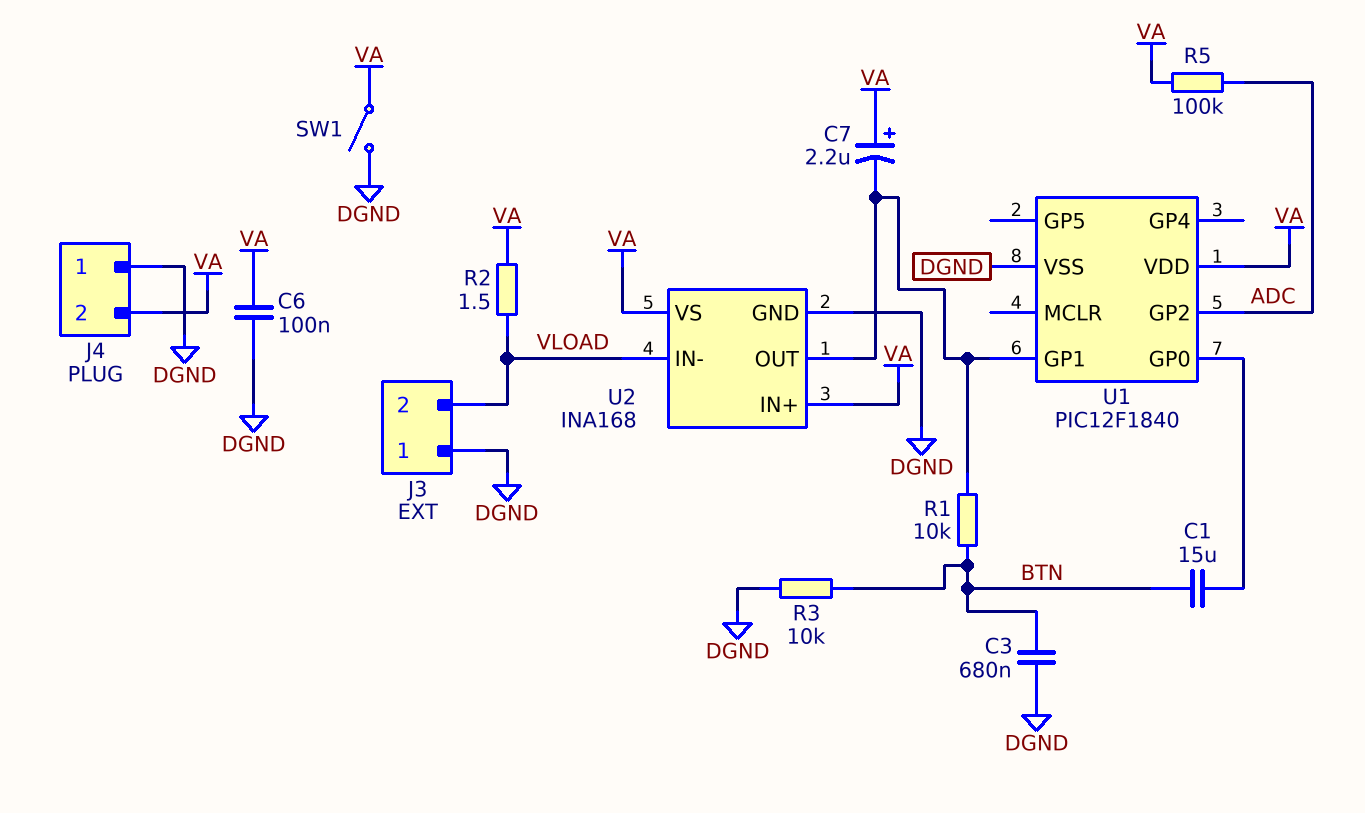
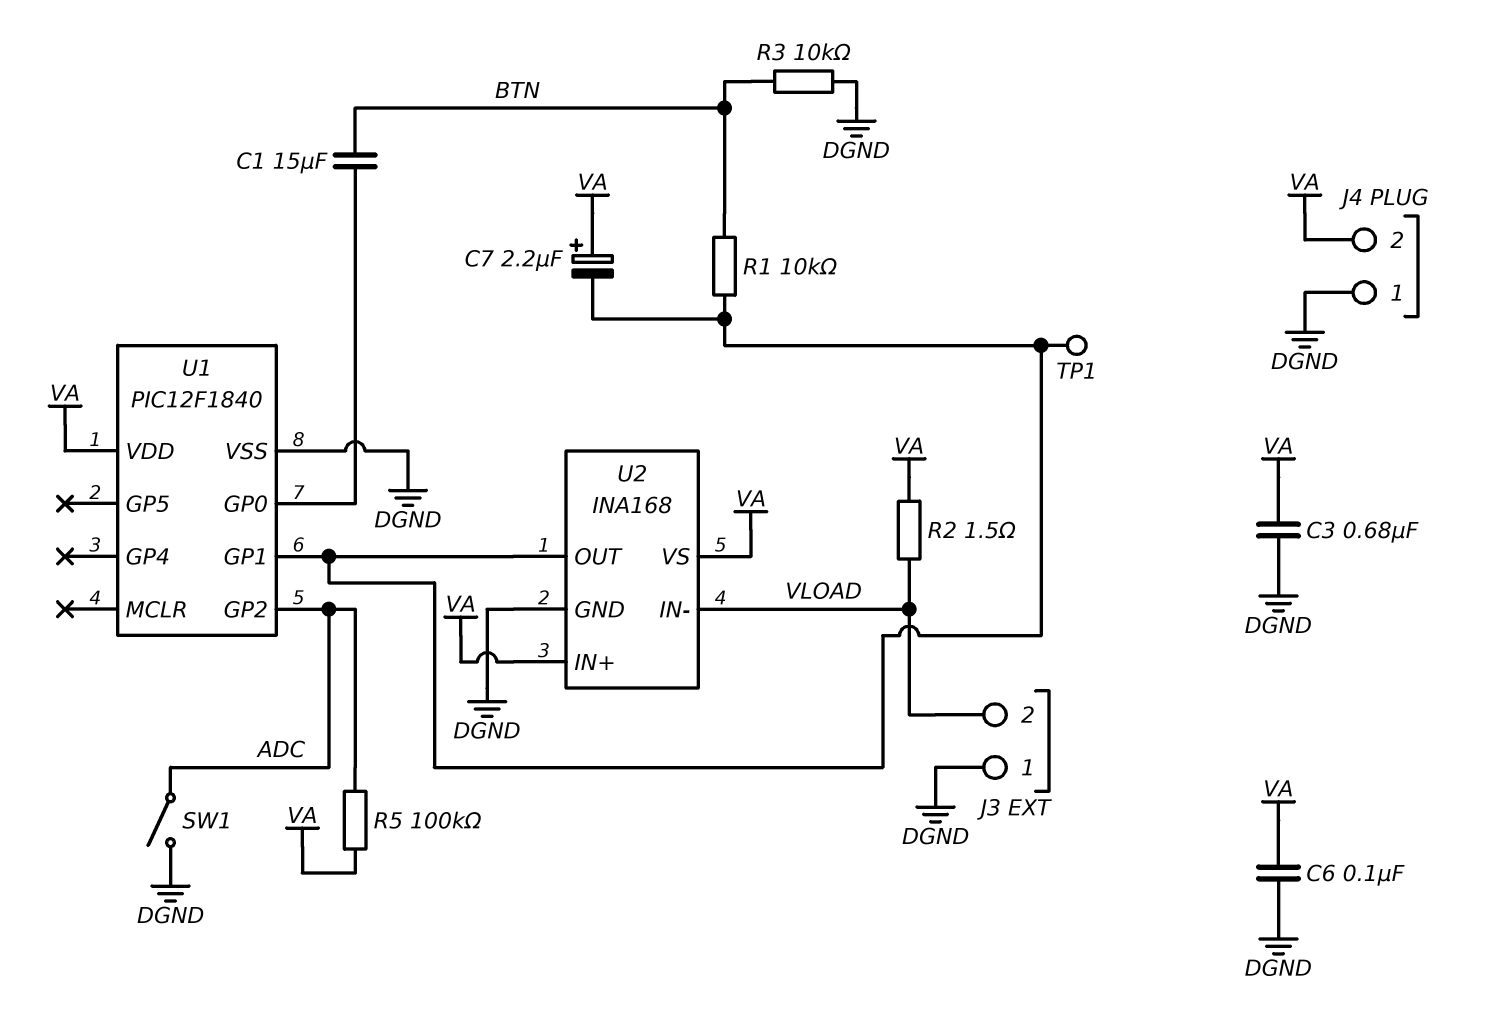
C3: 680nF (BTN, DGND) -> 680nF (DGND, VA)
SW1: switch (DGND, VA) -> switch (ADC, DGND)
TP1: none -> test point (U1/GP1)

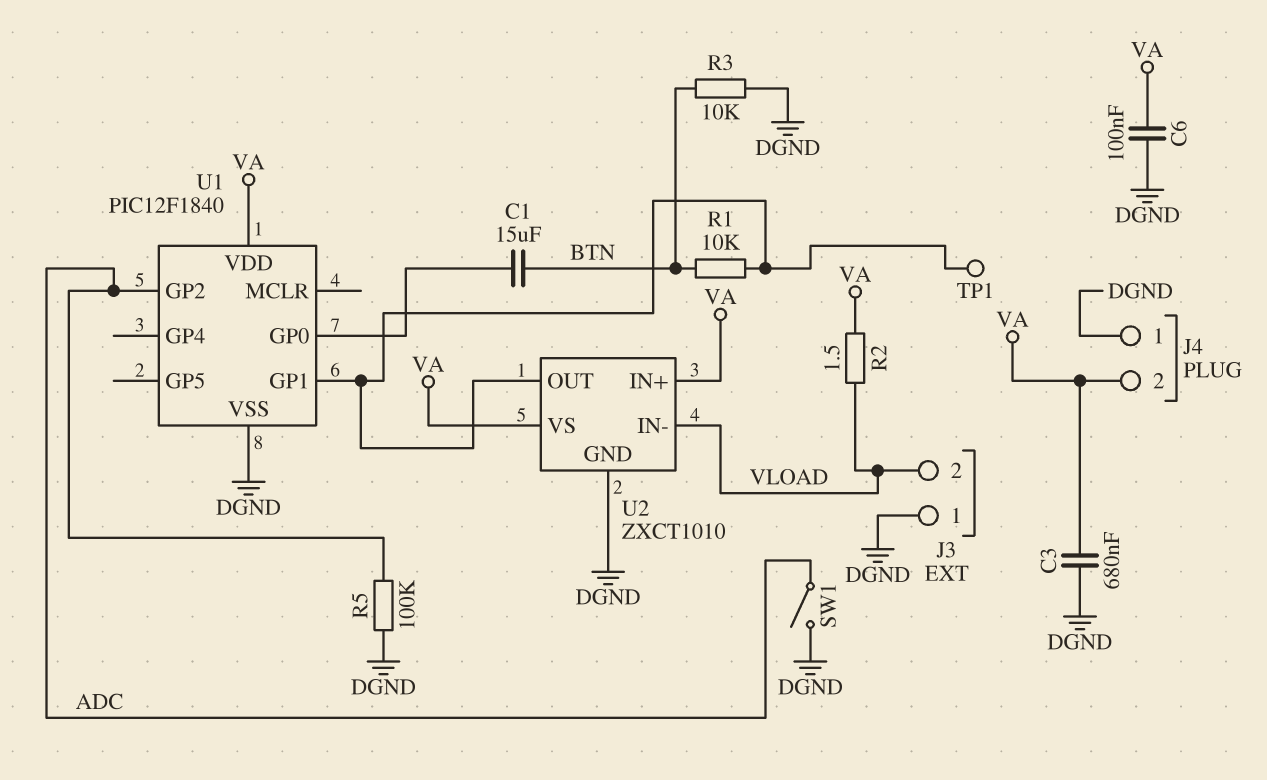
C7: 2.2uF (plus VA, minus U1/GP1) -> none
R5: 100k (ADC, VA) -> 100k (ADC, DGND)
U2: INA168 -> ZXCT1010

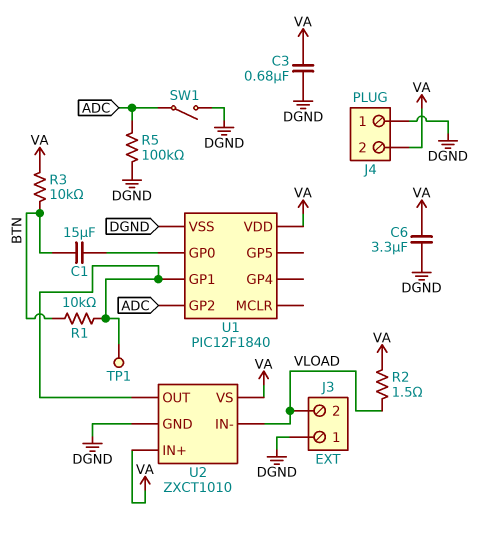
C6: 100nF (DGND, VA) -> 3.3uF (DGND, VA)
R3: 10k (BTN, DGND) -> 10k (BTN, VA)

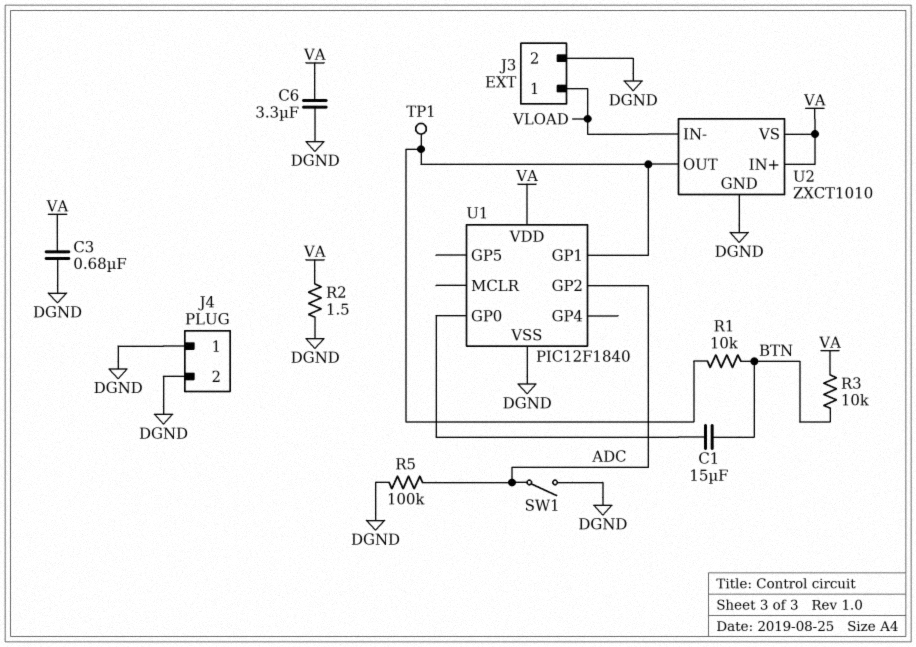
J3 pin 1: DGND -> VLOAD
J3 pin 2: VLOAD -> DGND
J4 pin 2: VA -> DGND
R2: 1.5 (VA, VLOAD) -> 1.5 (DGND, VA)

